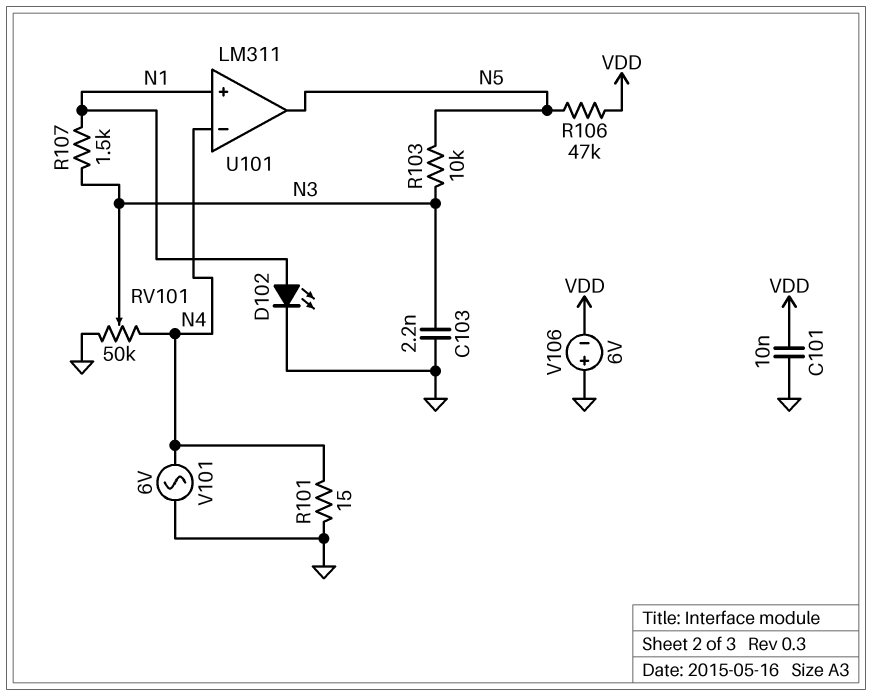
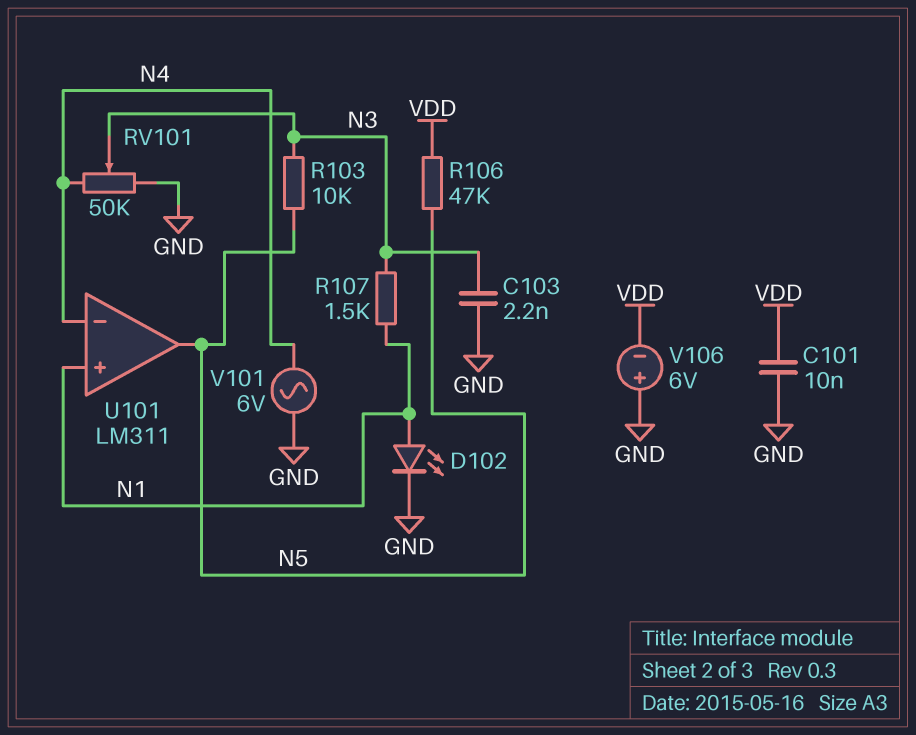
R101: 15 (GND, N4) -> none

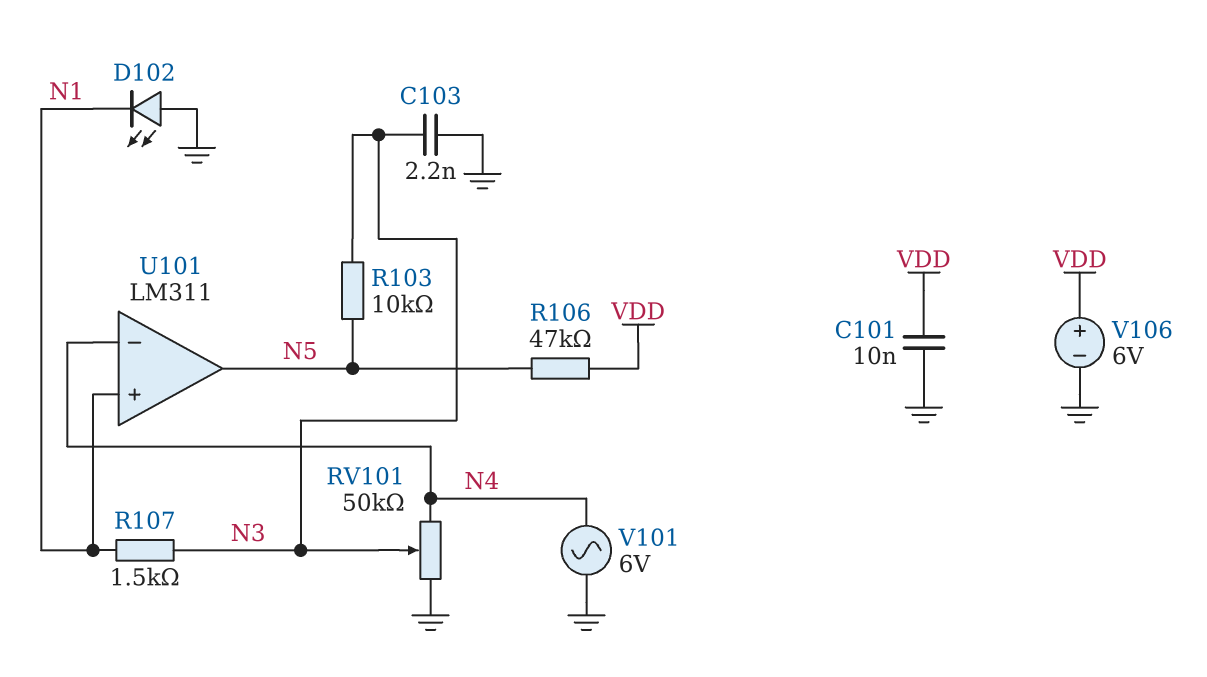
D102: LED (A N1, K GND) -> LED (A GND, K N1)
V106: 6V (plus GND, minus VDD) -> 6V (plus VDD, minus GND)

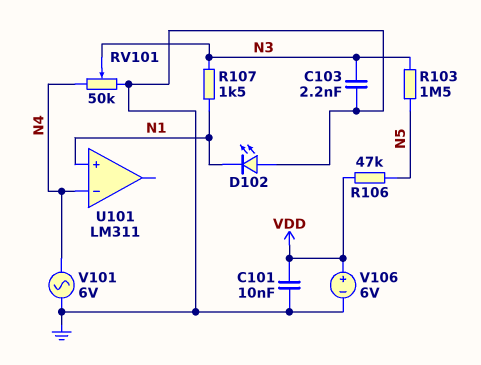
R103: 10k (N3, N5) -> 1.5M (N3, N5)
U101 pin out: N5 -> none

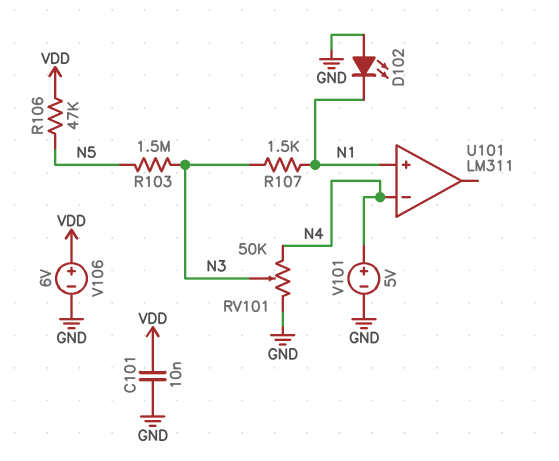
C103: 2.2nF (GND, N3) -> none
V101: AC 6V (GND, N4) -> 5V (plus N4, minus GND)

